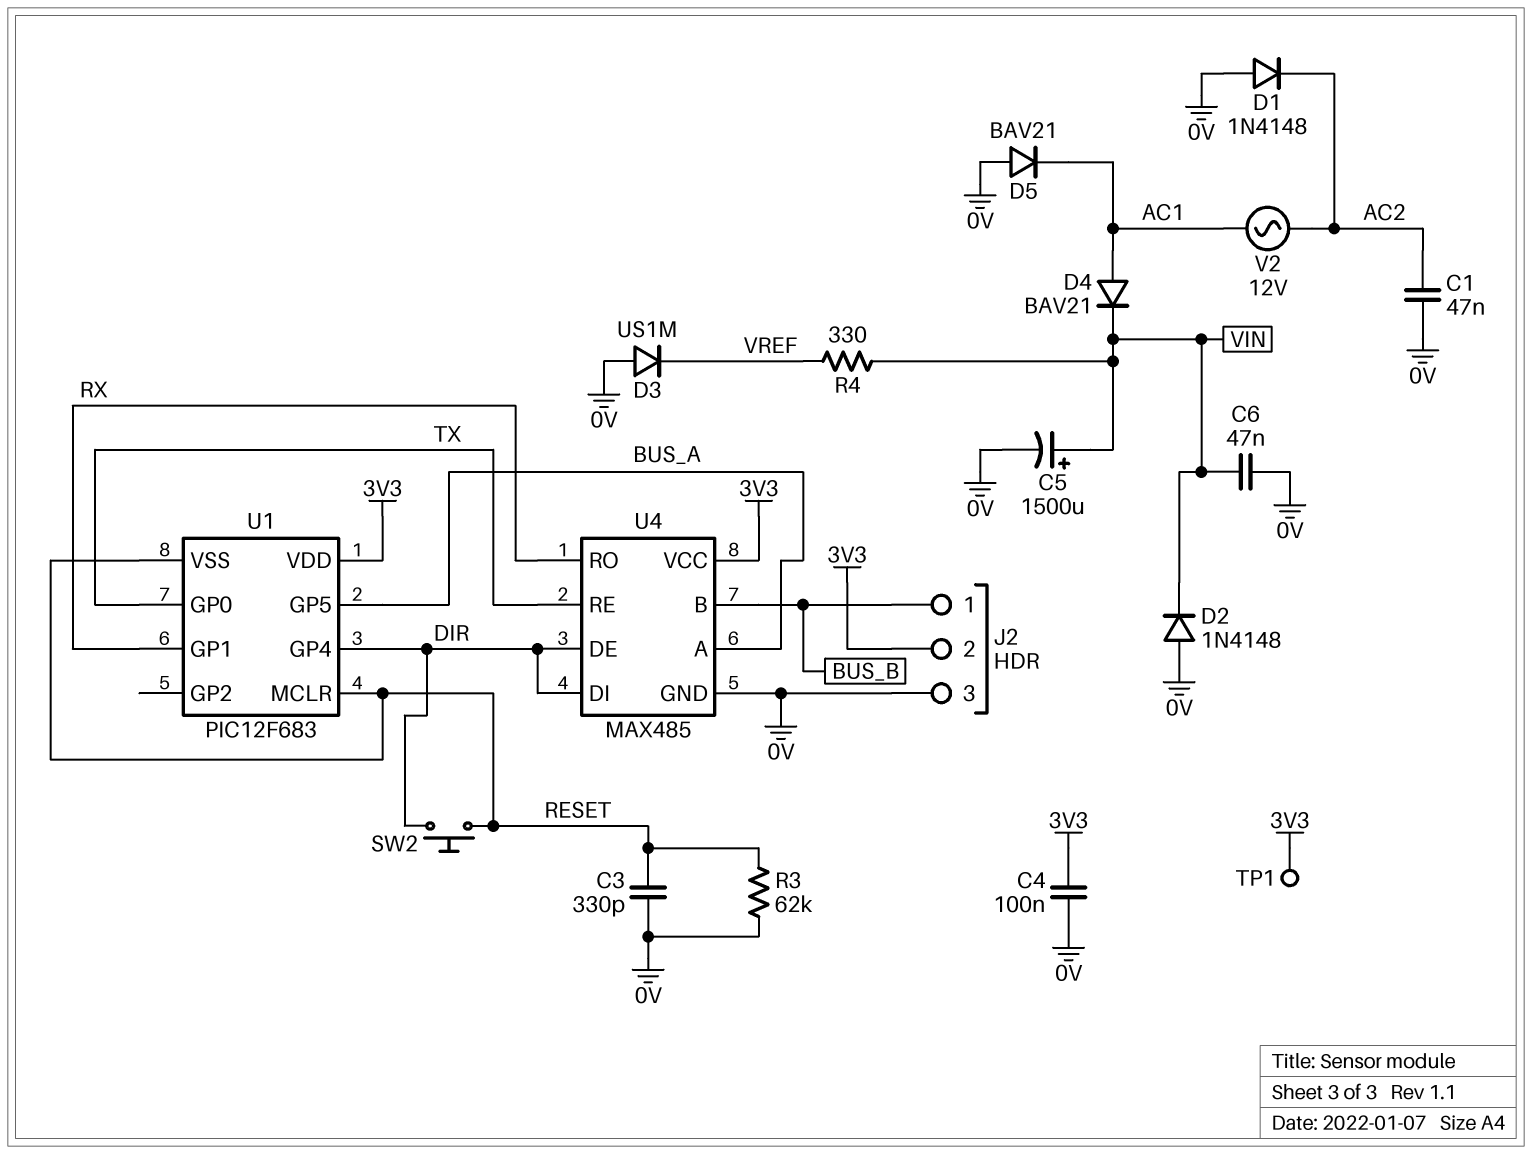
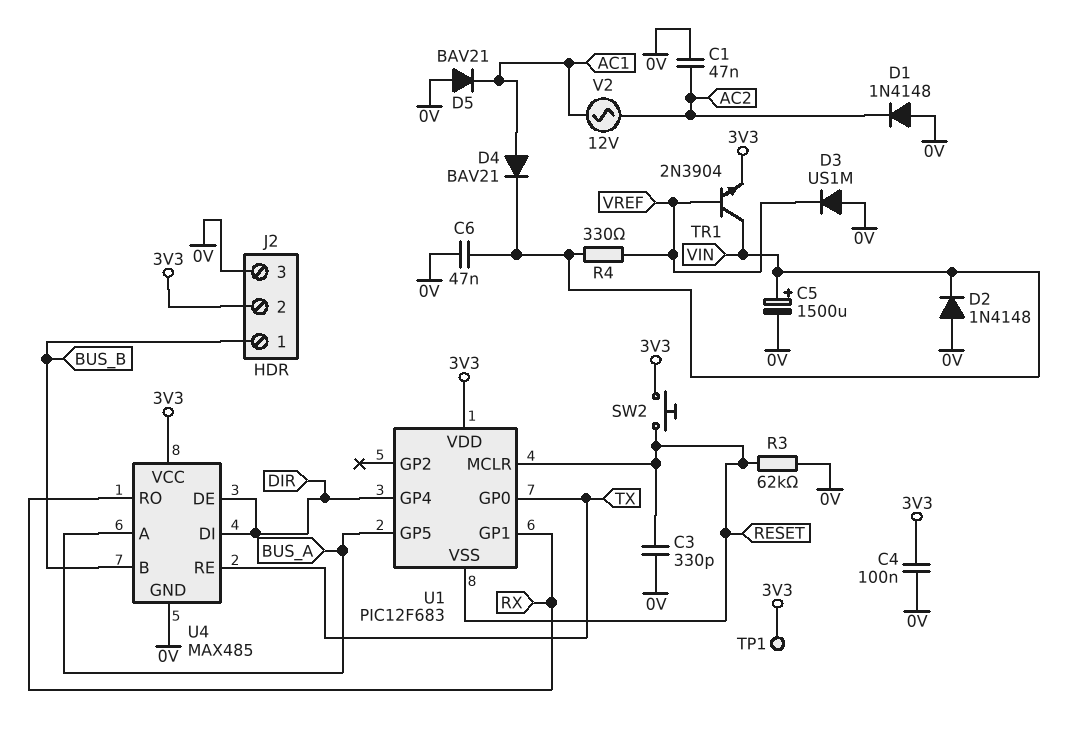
SW2: button (DIR, RESET) -> button (3V3, RESET)
TR1: none -> NPN 2N3904 (B VREF, C VIN, E 3V3)

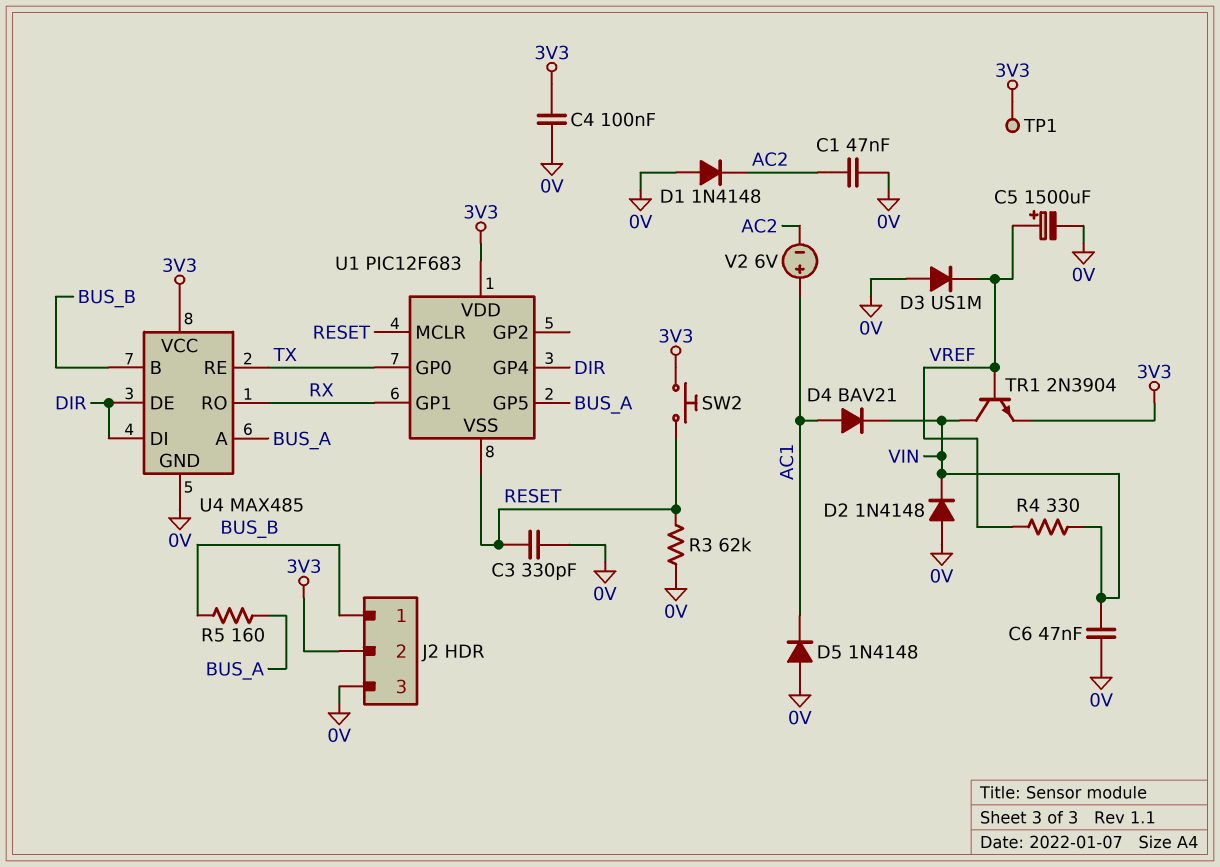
C5: 1500uF (plus VIN, minus 0V) -> 1500uF (plus VREF, minus 0V)
D5: diode BAV21 (A 0V, K AC1) -> diode 1N4148 (A 0V, K AC1)
R5: none -> 160 (BUS_A, BUS_B)
V2: AC 12V (AC1, AC2) -> 6V (plus AC1, minus AC2)

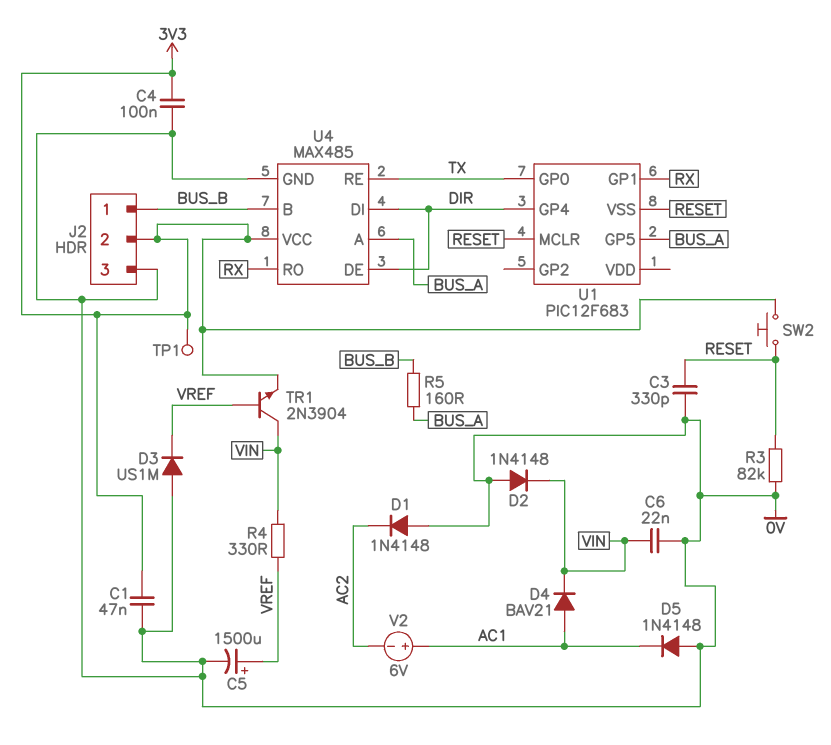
C1: 47nF (0V, AC2) -> 47nF (0V, 3V3)
C6: 47nF (0V, VIN) -> 22nF (0V, VIN)
R3: 62k (0V, RESET) -> 82k (0V, RESET)
U1 pin VDD: 3V3 -> none

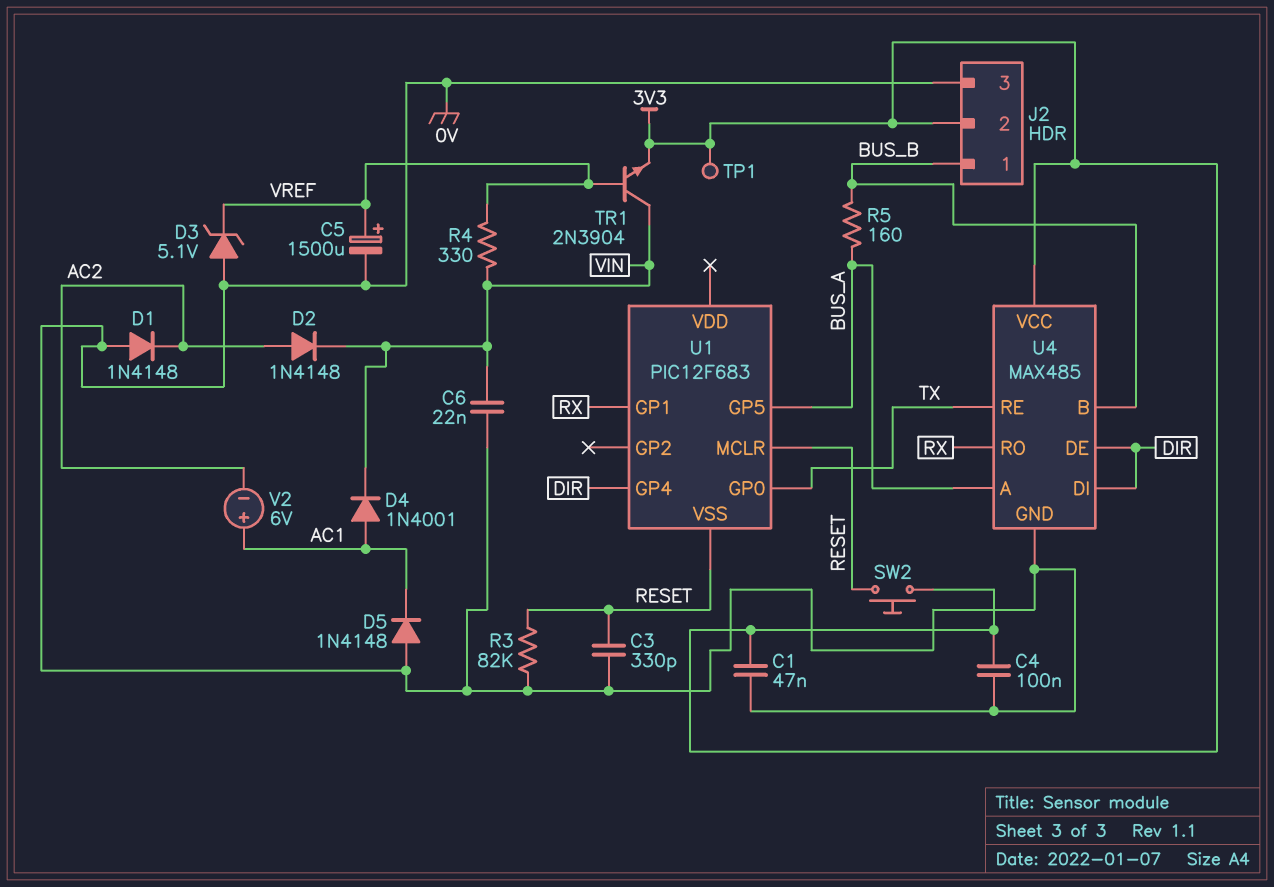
D2: diode 1N4148 (A 0V, K VIN) -> diode 1N4148 (A AC2, K VIN)
D3: diode US1M (A 0V, K VREF) -> zener 5.1V (A 0V, K VREF)
D4: diode BAV21 (A AC1, K VIN) -> diode 1N4001 (A AC1, K VIN)

